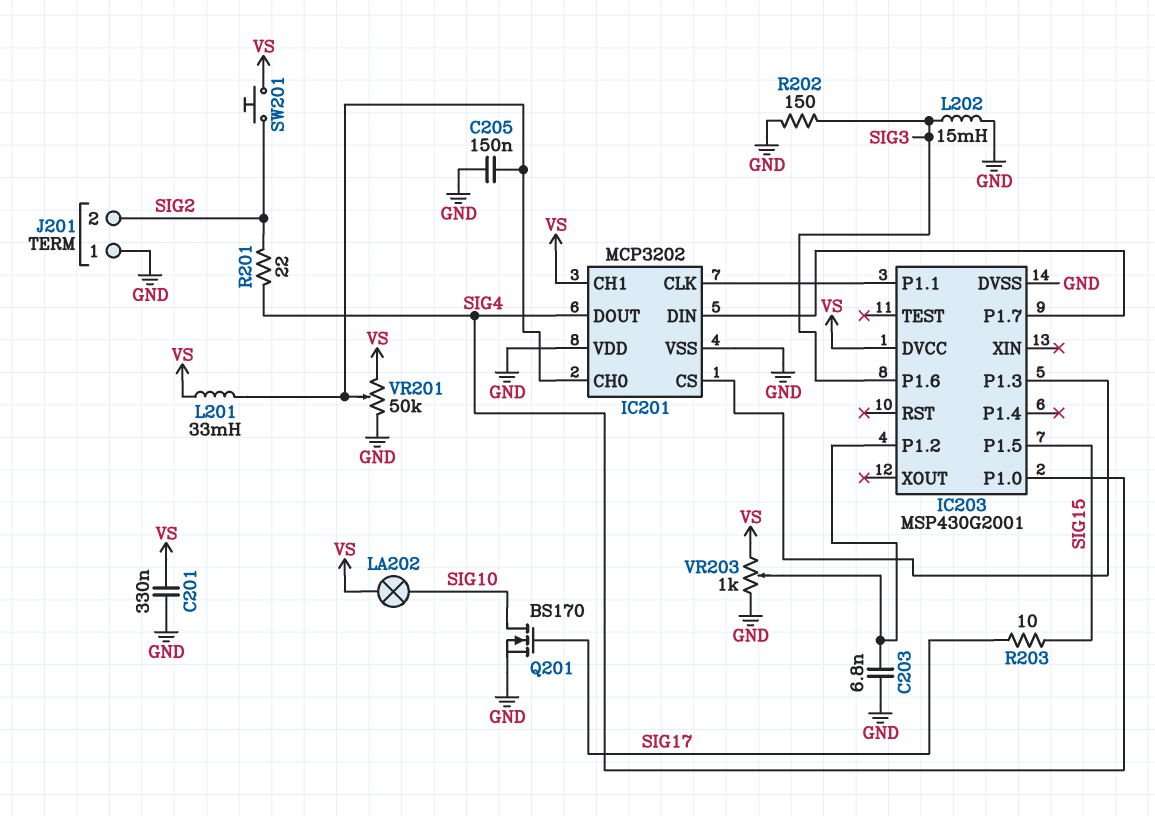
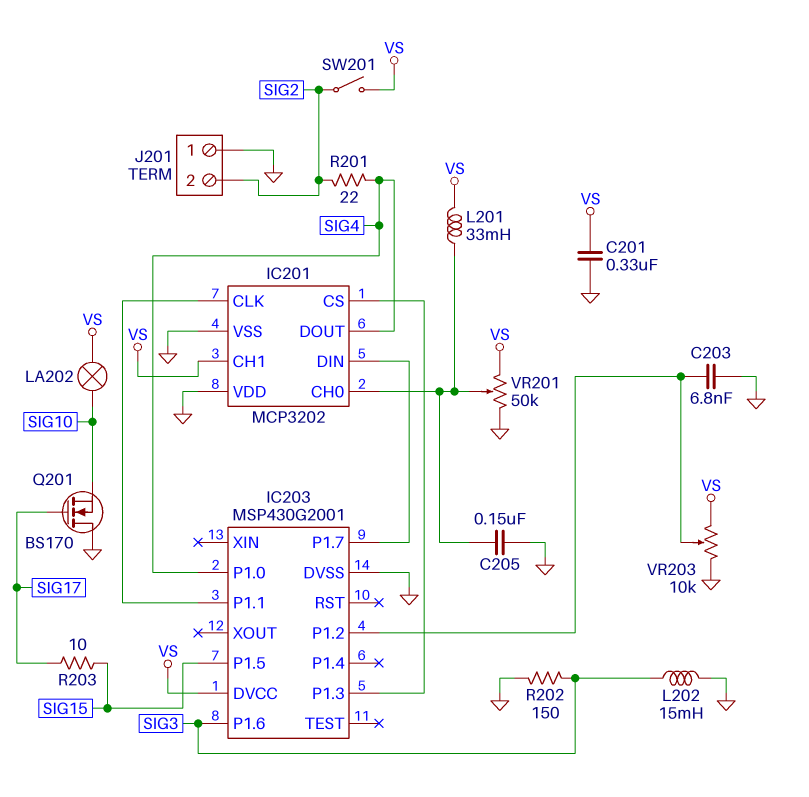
Q201: NMOS BS170 (G SIG17, D SIG10, S GND) -> NMOS BS170 (G SIG17, D GND, S SIG10)
SW201: button (SIG2, VS) -> switch (SIG2, VS)
VR203: 1k (GND, VS, wiper IC203/P1.2) -> 10k (GND, VS, wiper IC203/P1.2)

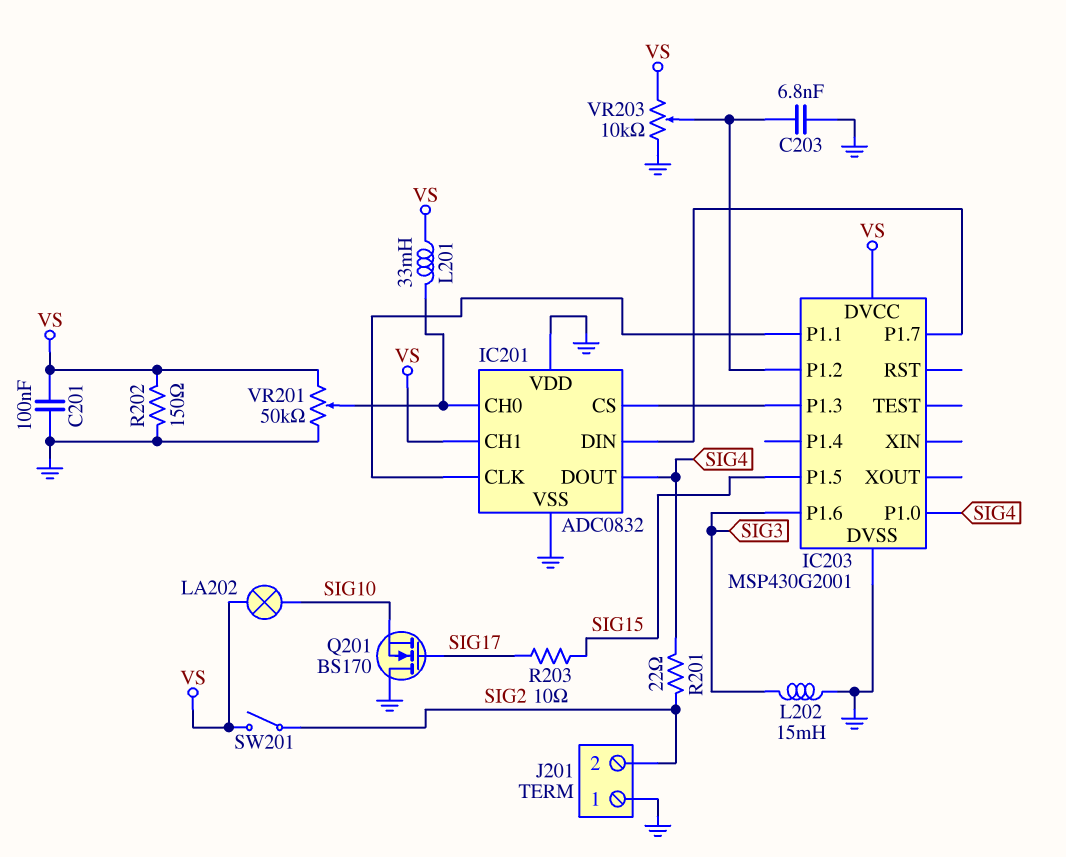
C201: 330nF (GND, VS) -> 100nF (GND, VS)
C205: 150nF (GND, IC201/CH0) -> none
IC201: MCP3202 -> ADC0832
R202: 150 (GND, SIG3) -> 150 (GND, VS)

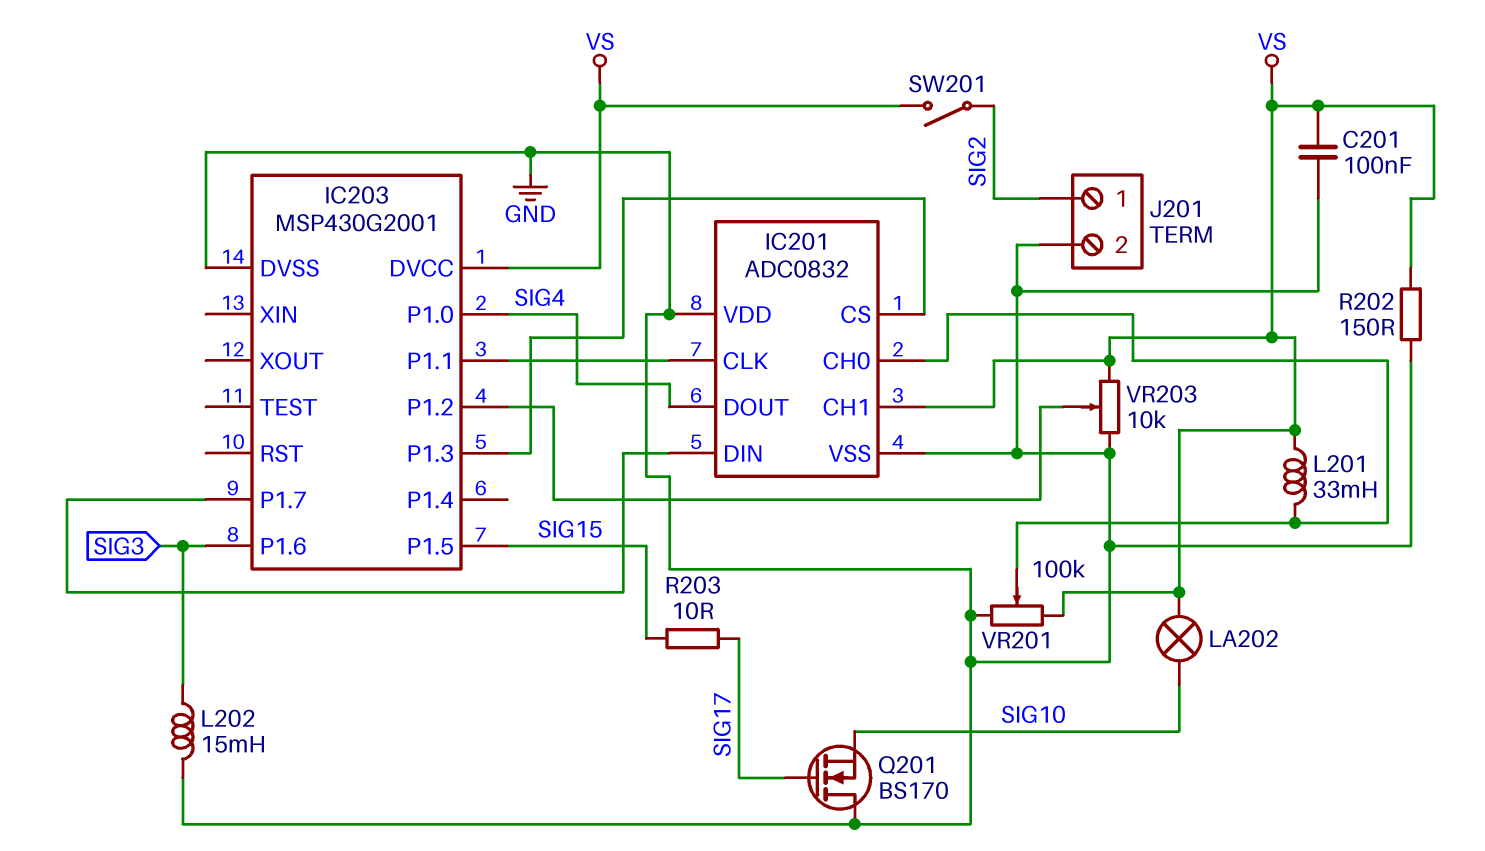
C203: 6.8nF (GND, IC203/P1.2) -> none
J201 pin 1: GND -> SIG2
J201 pin 2: SIG2 -> GND
R201: 22 (SIG2, SIG4) -> none
VR201: 50k (GND, VS, wiper IC201/CH0) -> 100k (GND, VS, wiper IC201/CH0)

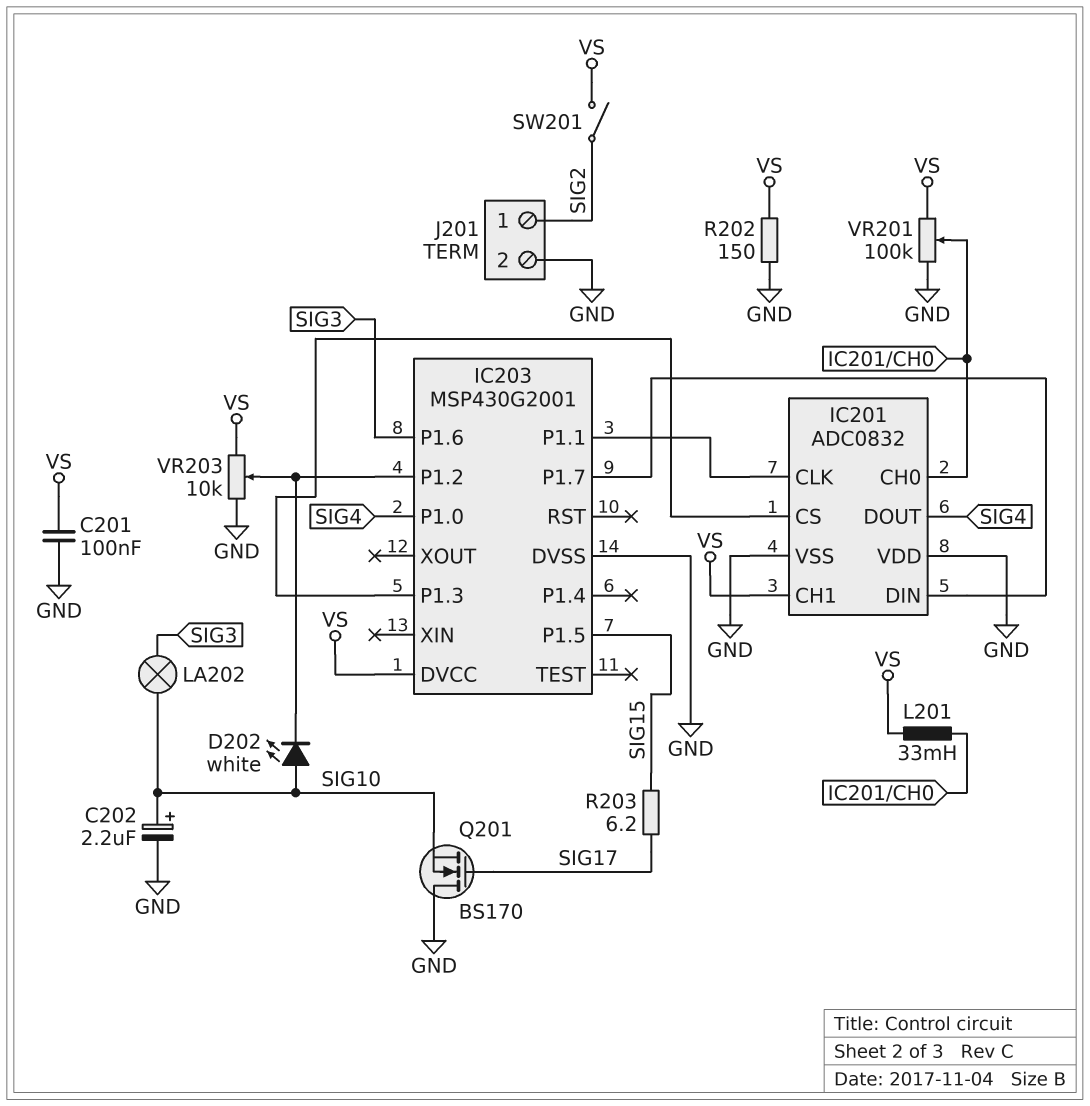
C202: none -> 2.2uF (plus SIG10, minus GND)
D202: none -> LED white (A SIG10, K IC203/P1.2)
L202: 15mH (GND, SIG3) -> none
LA202: lamp (SIG10, VS) -> lamp (SIG3, SIG10)
R203: 10 (SIG15, SIG17) -> 6.2 (SIG15, SIG17)

